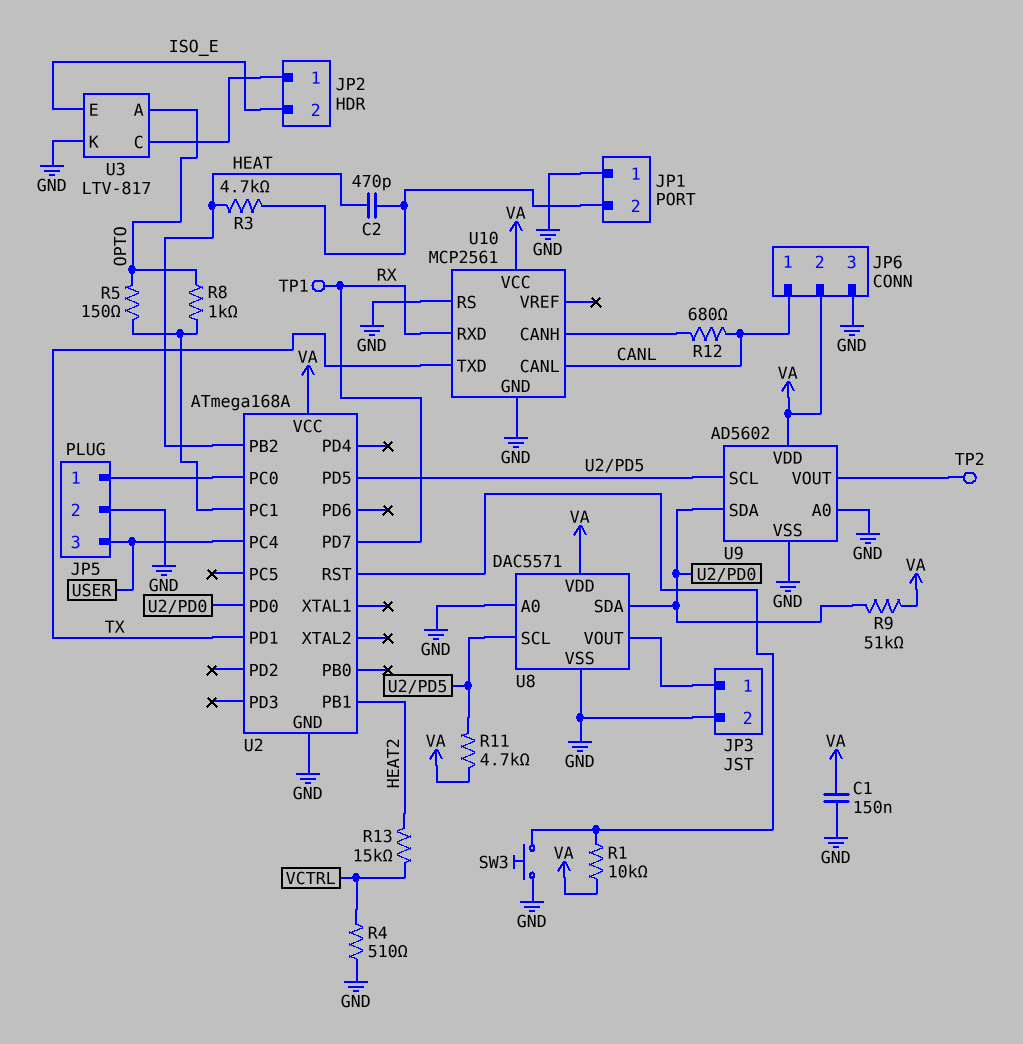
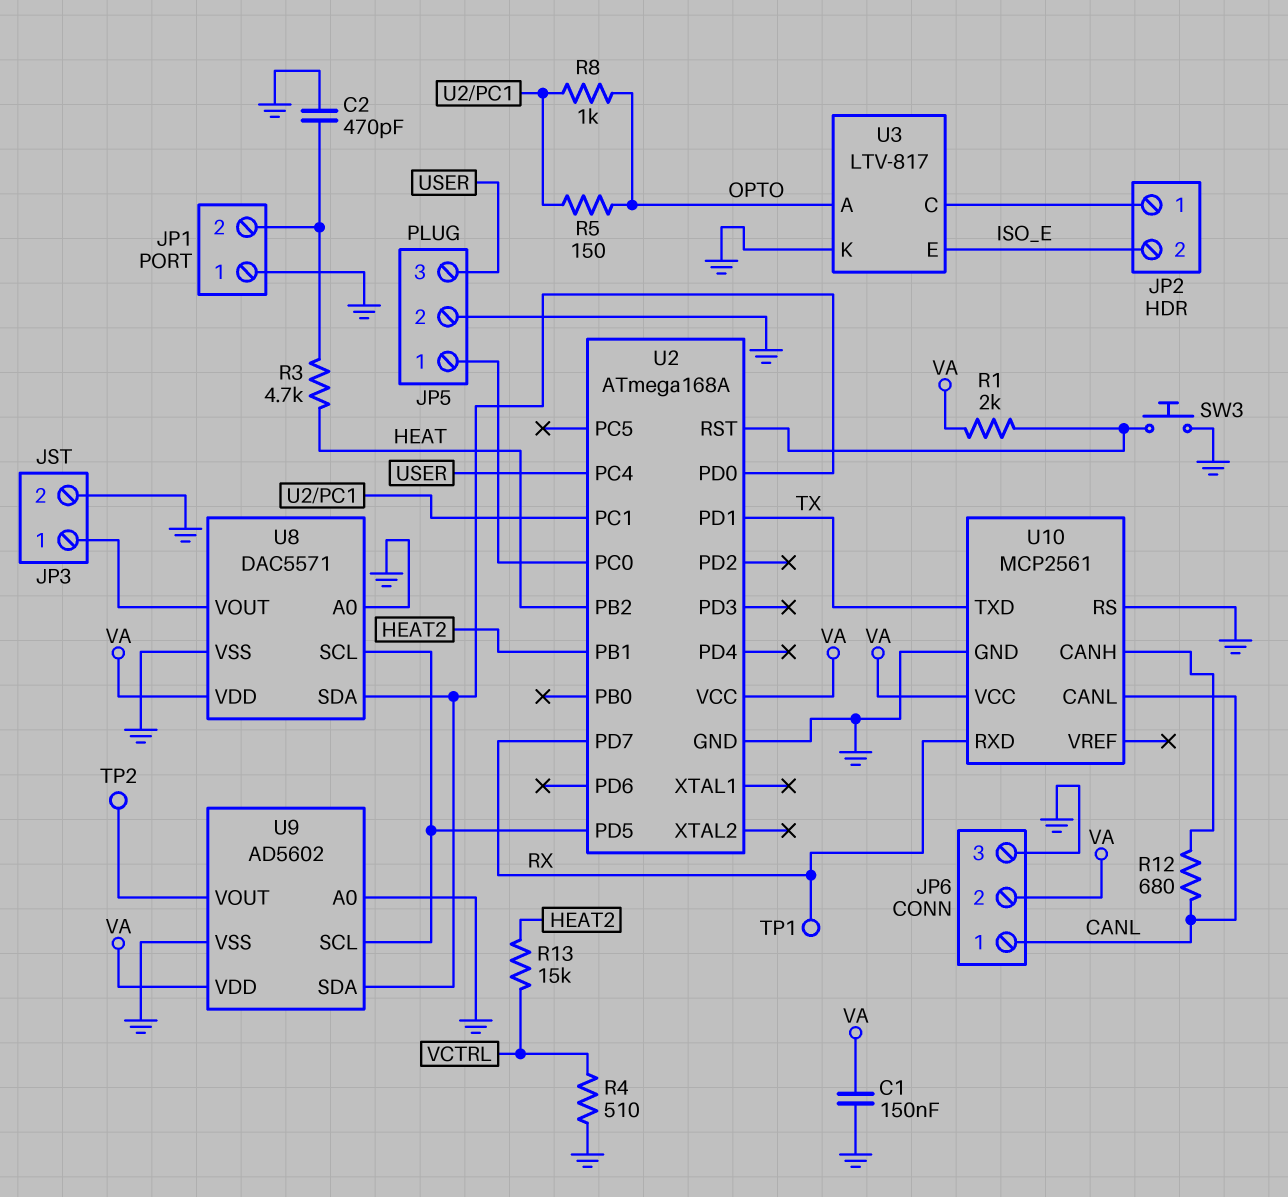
C2: 470pF (HEAT, JP1/2) -> 470pF (GND, JP1/2)
R1: 10k (U2/RST, VA) -> 2k (U2/RST, VA)
R9: 51k (U2/PD0, VA) -> none
R11: 4.7k (U2/PD5, VA) -> none

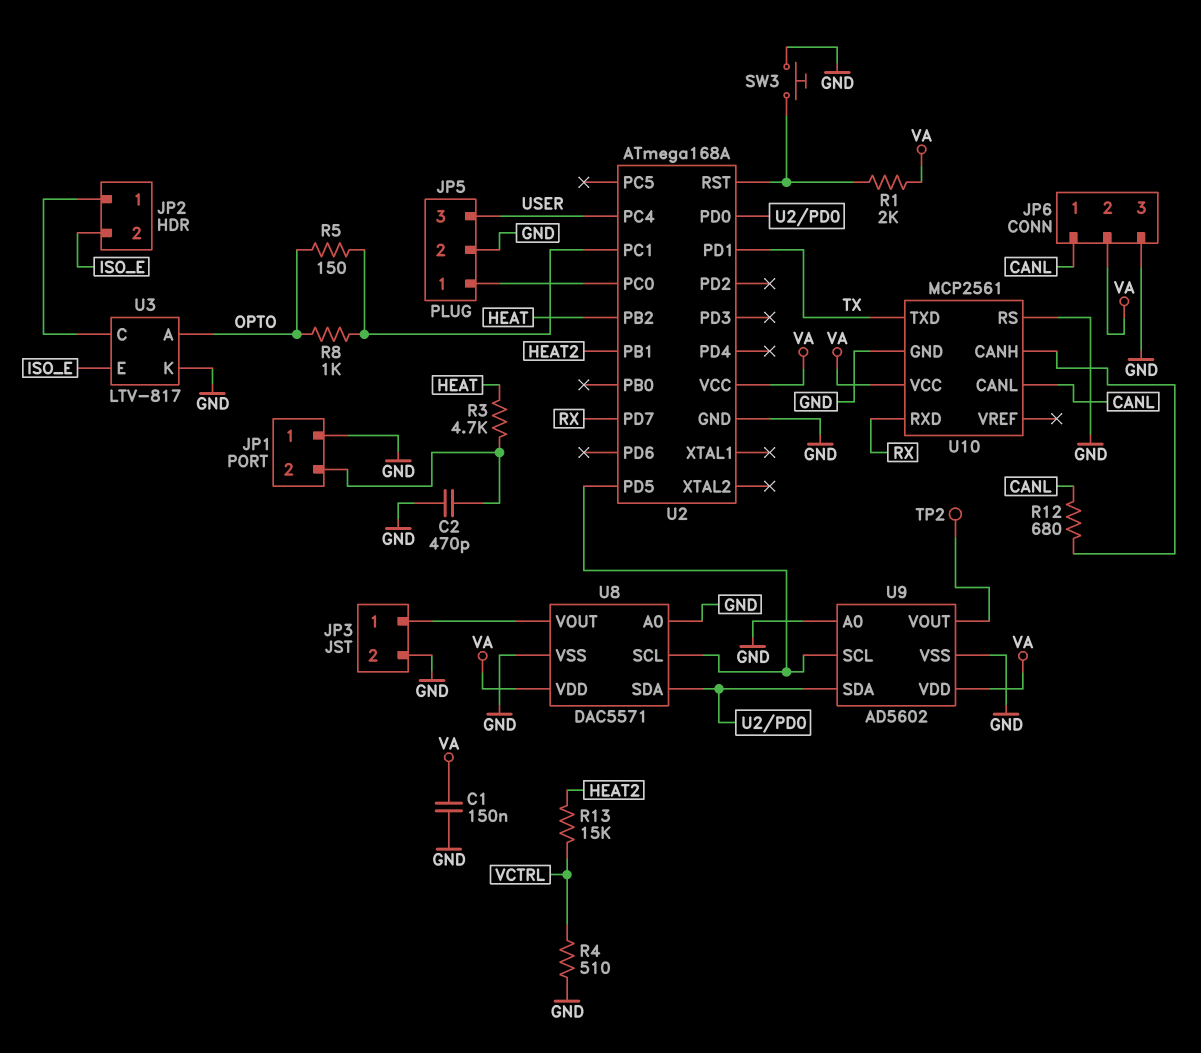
TP1: test point (RX) -> none

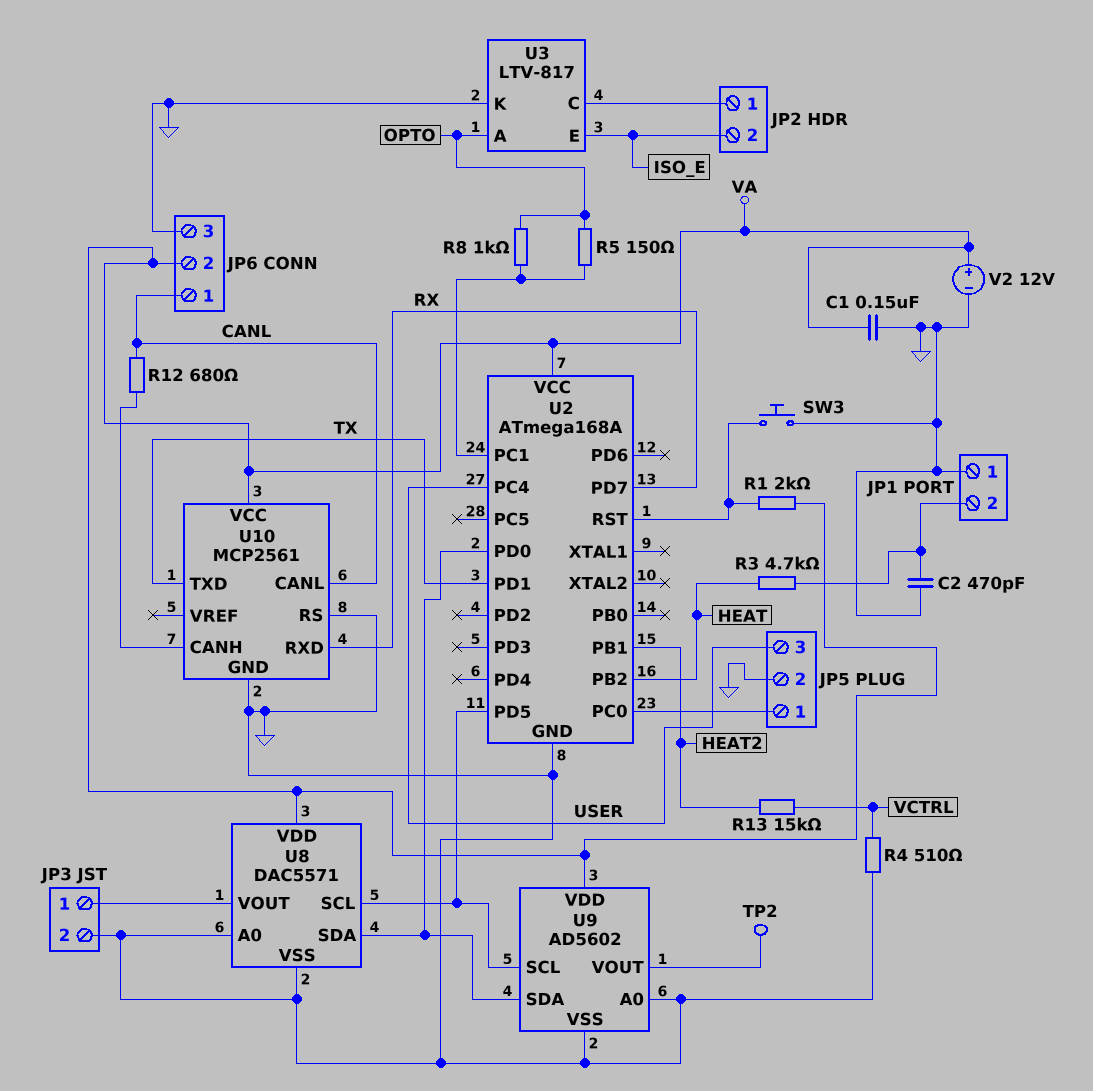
V2: none -> 12V (plus VA, minus GND)

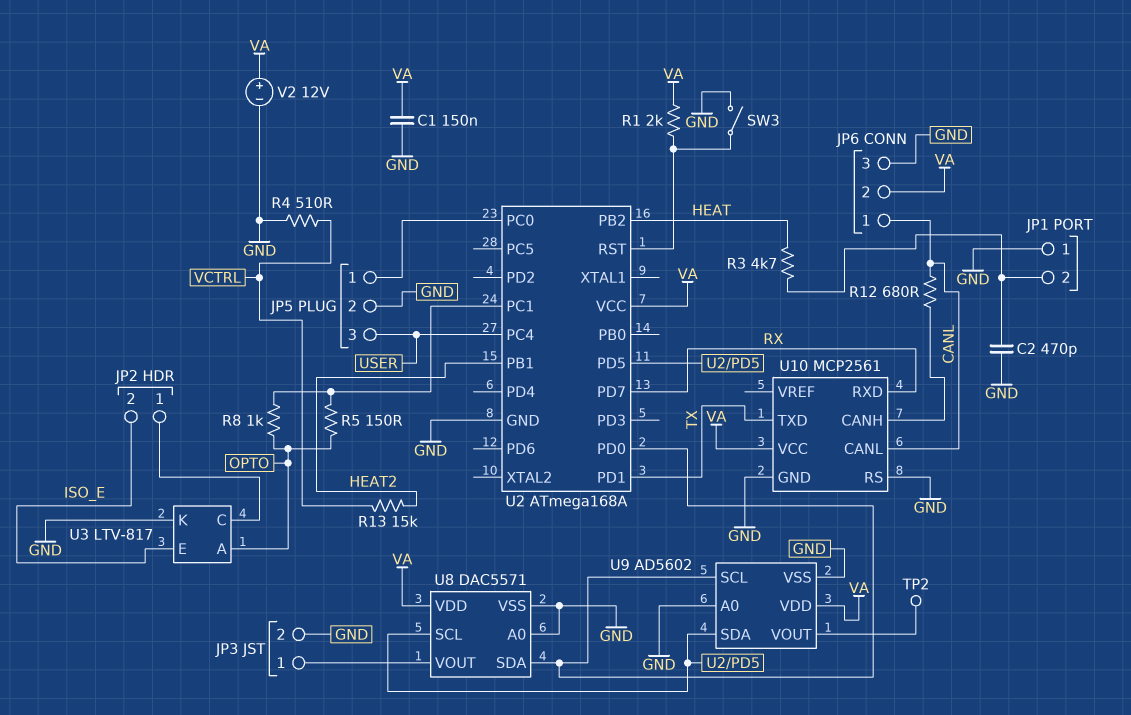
SW3: button (GND, U2/RST) -> switch (GND, U2/RST)
U9 pin SCL: U2/PD5 -> U2/PD0
U9 pin SDA: U2/PD0 -> U2/PD5

